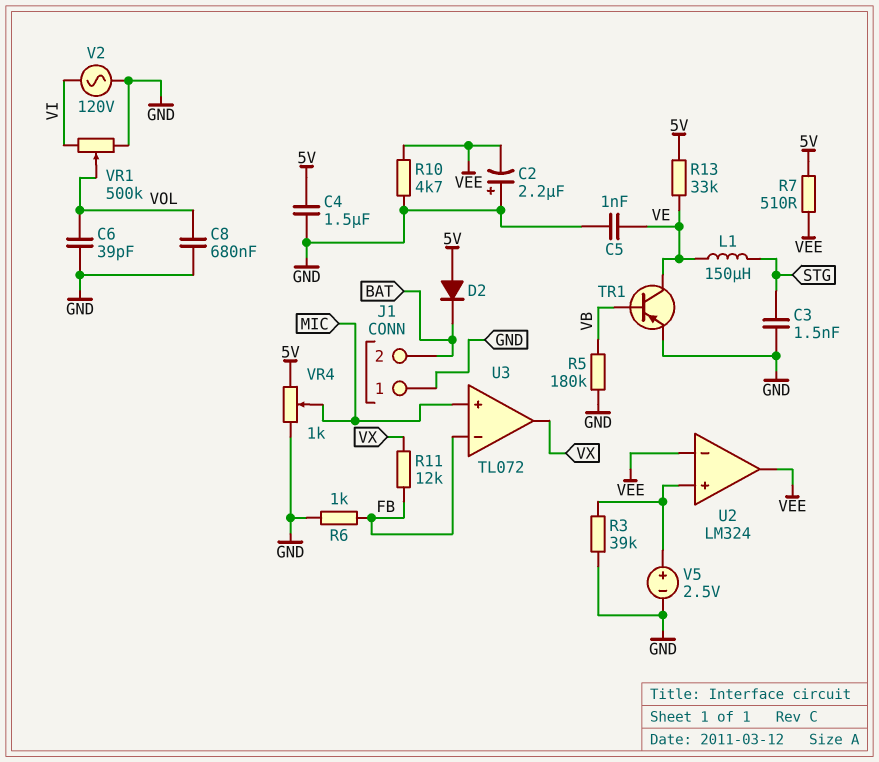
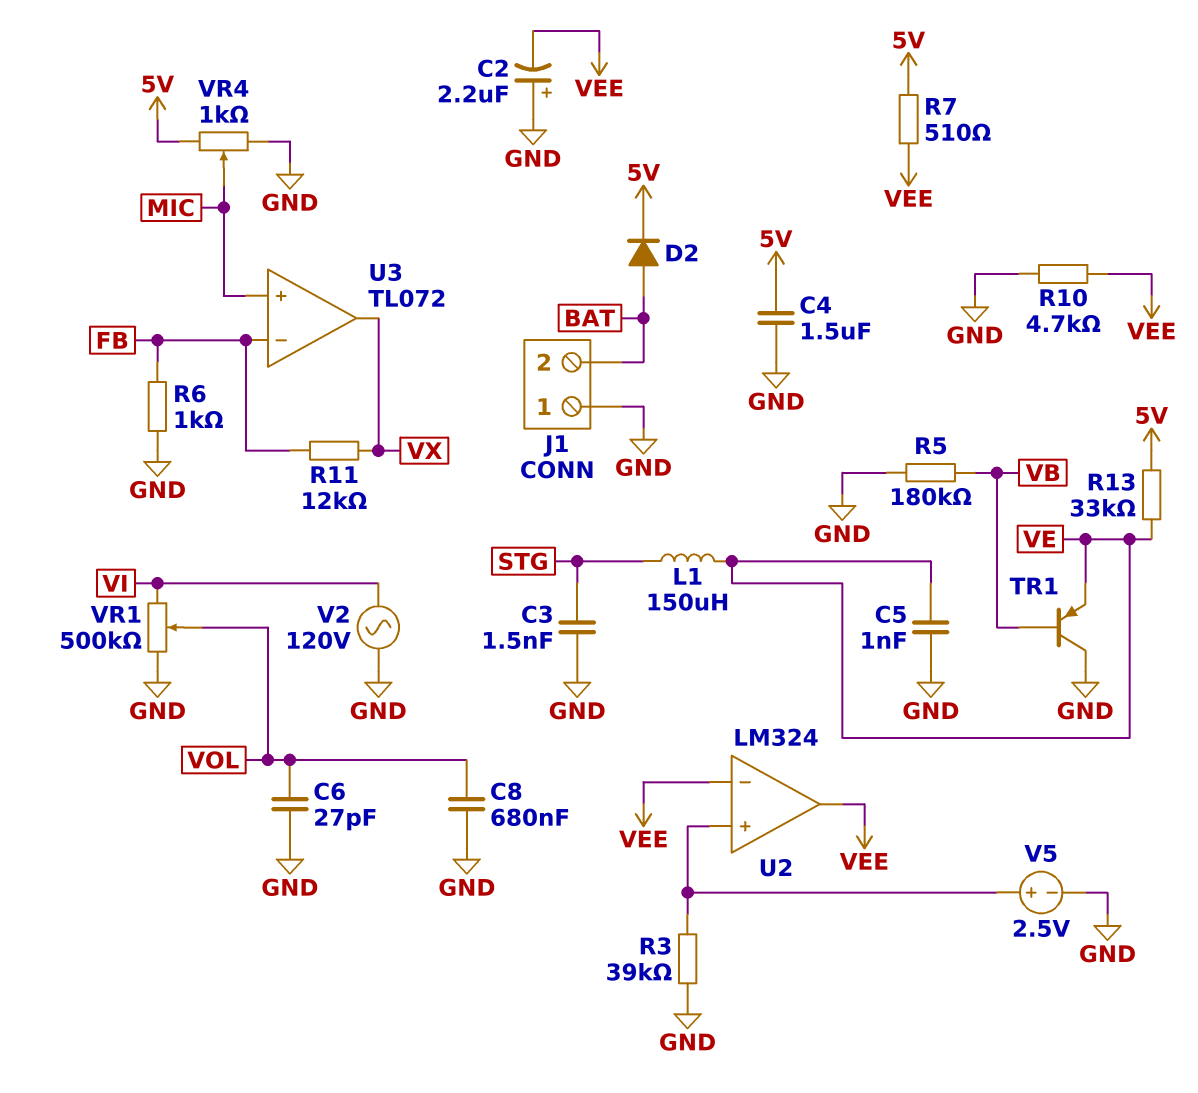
C6: 39pF (GND, VOL) -> 27pF (GND, VOL)
D2: diode (A 5V, K BAT) -> diode (A BAT, K 5V)
TR1: PNP (B VB, C VE, E GND) -> PNP (B VB, C GND, E VE)

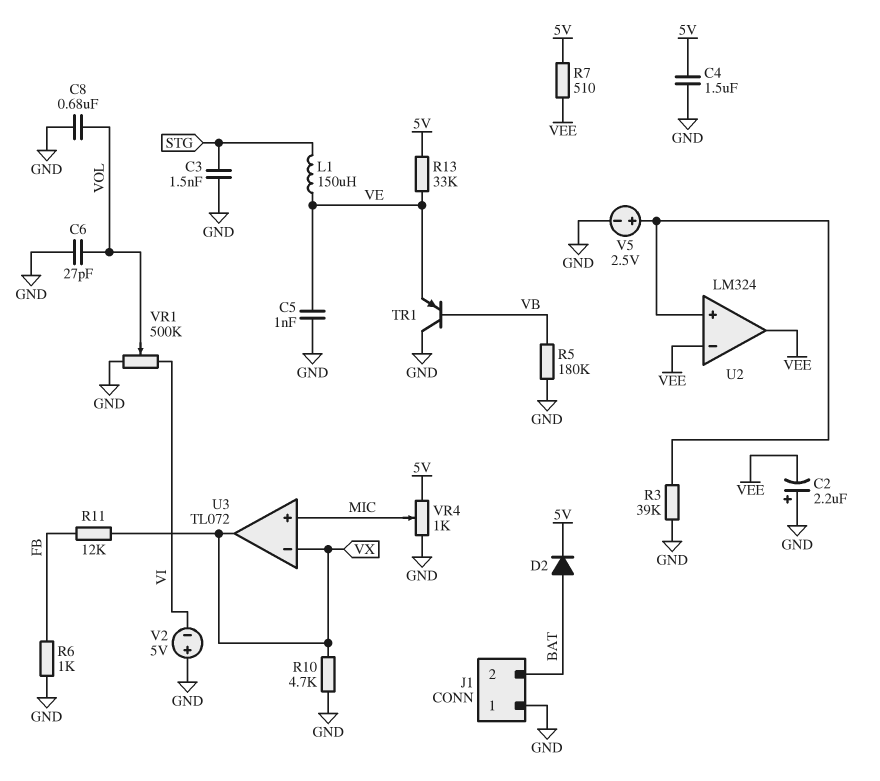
R10: 4.7k (GND, VEE) -> 4.7k (GND, VX)
U3 pin in-: FB -> VX
V2: AC 120V (GND, VI) -> 5V (plus GND, minus VI)

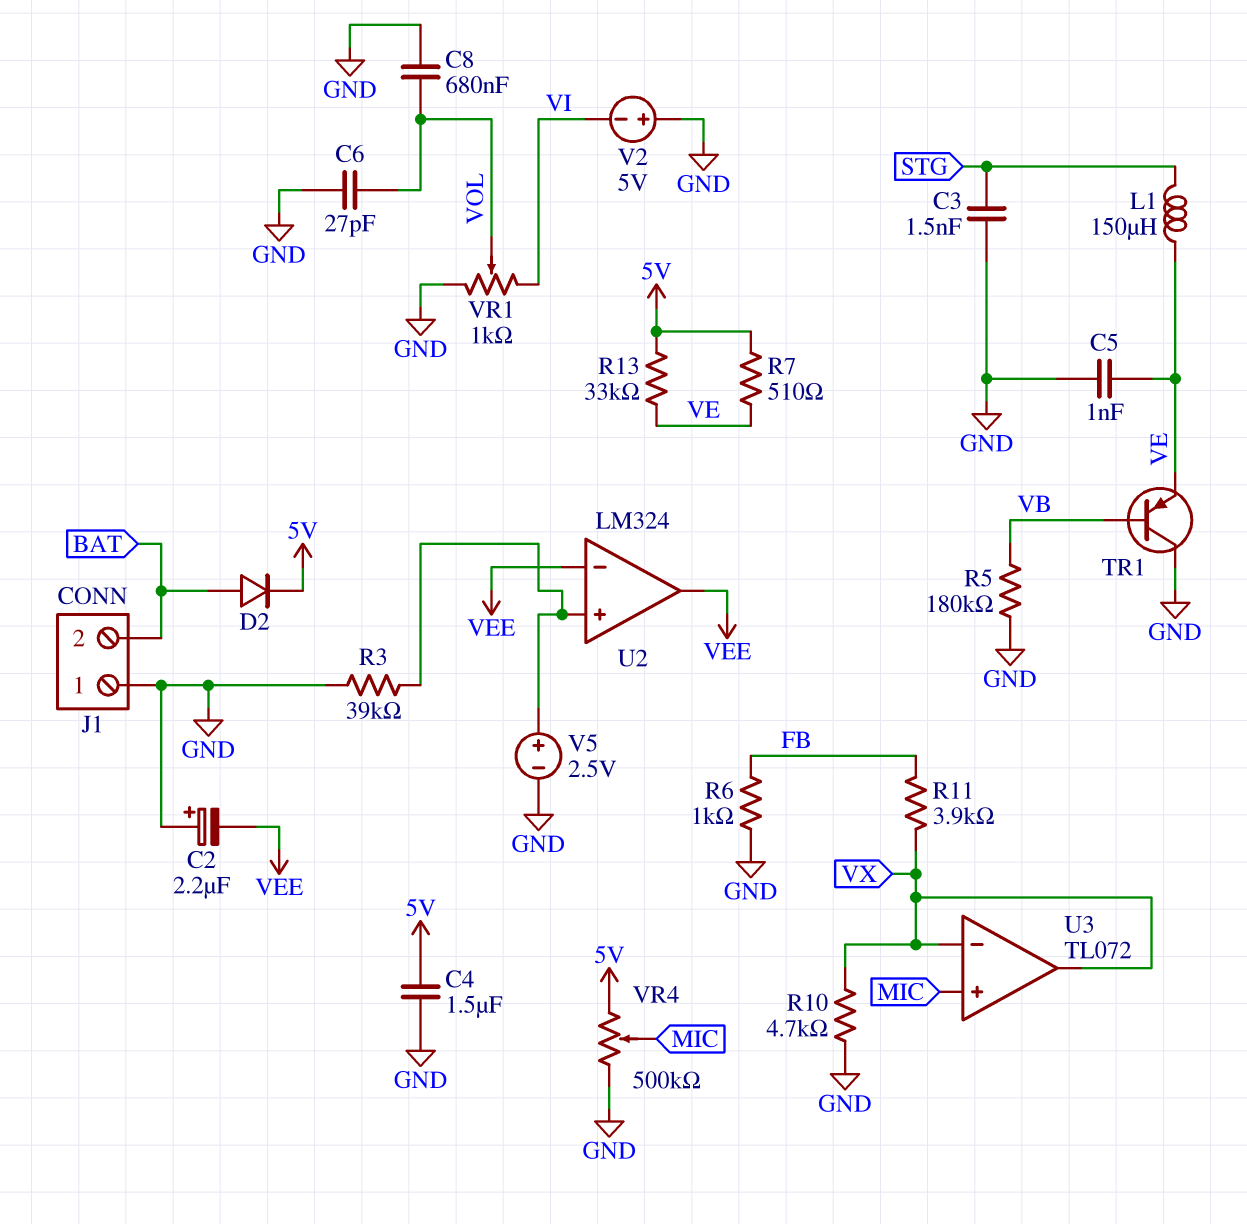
R7: 510 (5V, VEE) -> 510 (5V, VE)
R11: 12k (FB, VX) -> 3.9k (FB, VX)
VR1: 500k (GND, VI, wiper VOL) -> 1k (GND, VI, wiper VOL)
VR4: 1k (5V, GND, wiper MIC) -> 500k (5V, GND, wiper MIC)

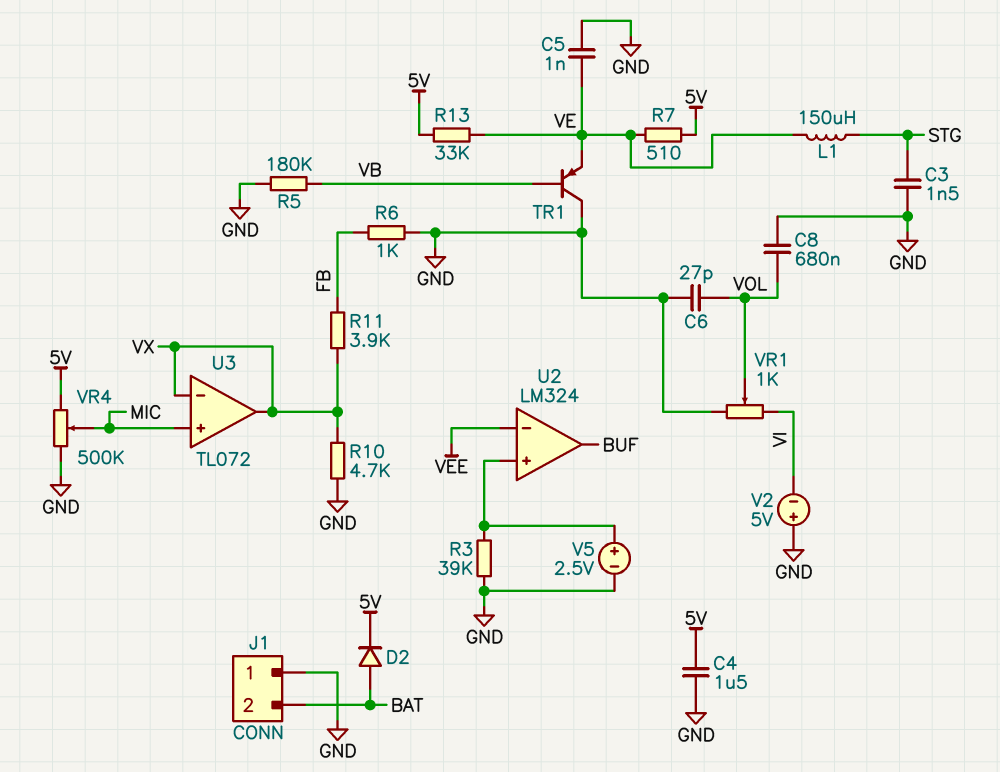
C2: 2.2uF (plus GND, minus VEE) -> none
U2 pin out: VEE -> BUF

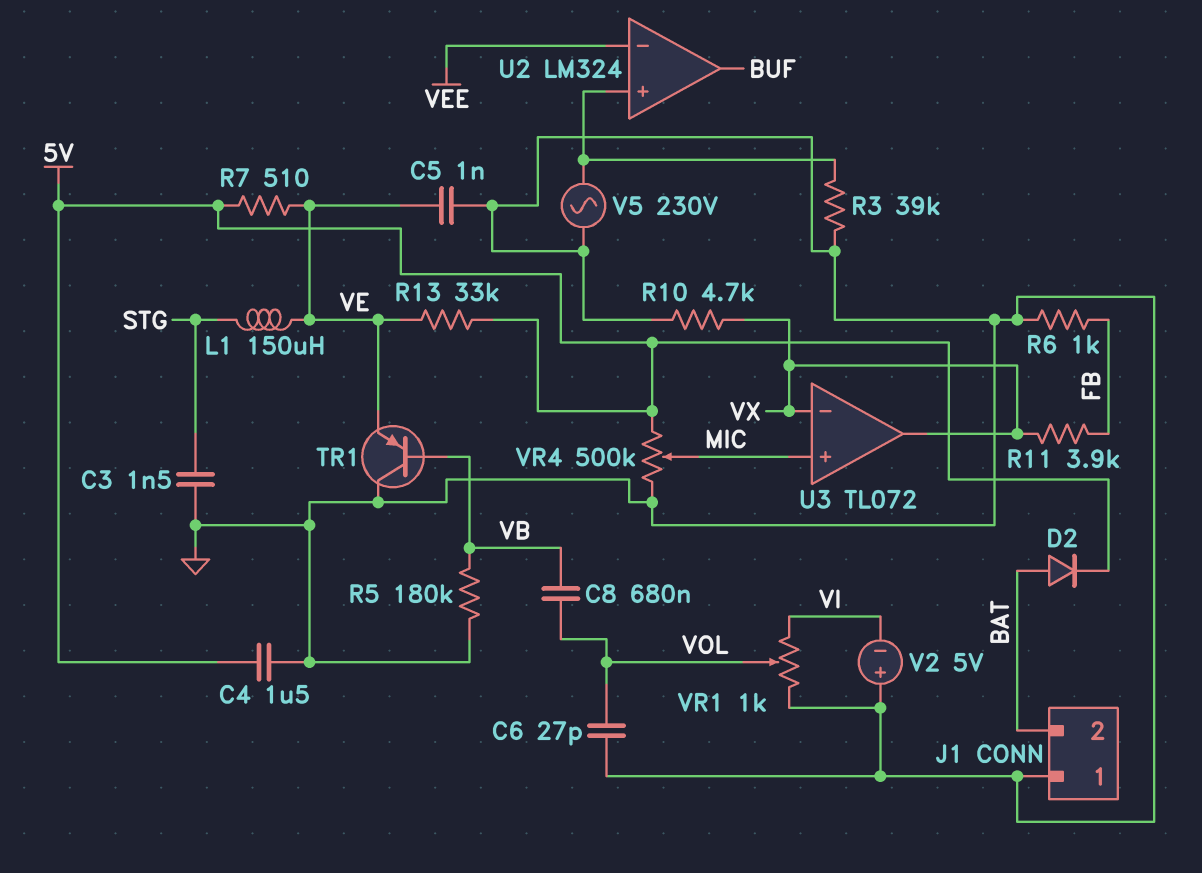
C8: 680nF (GND, VOL) -> 680nF (VB, VOL)
V5: 2.5V (plus U2/in+, minus GND) -> AC 230V (GND, U2/in+)

